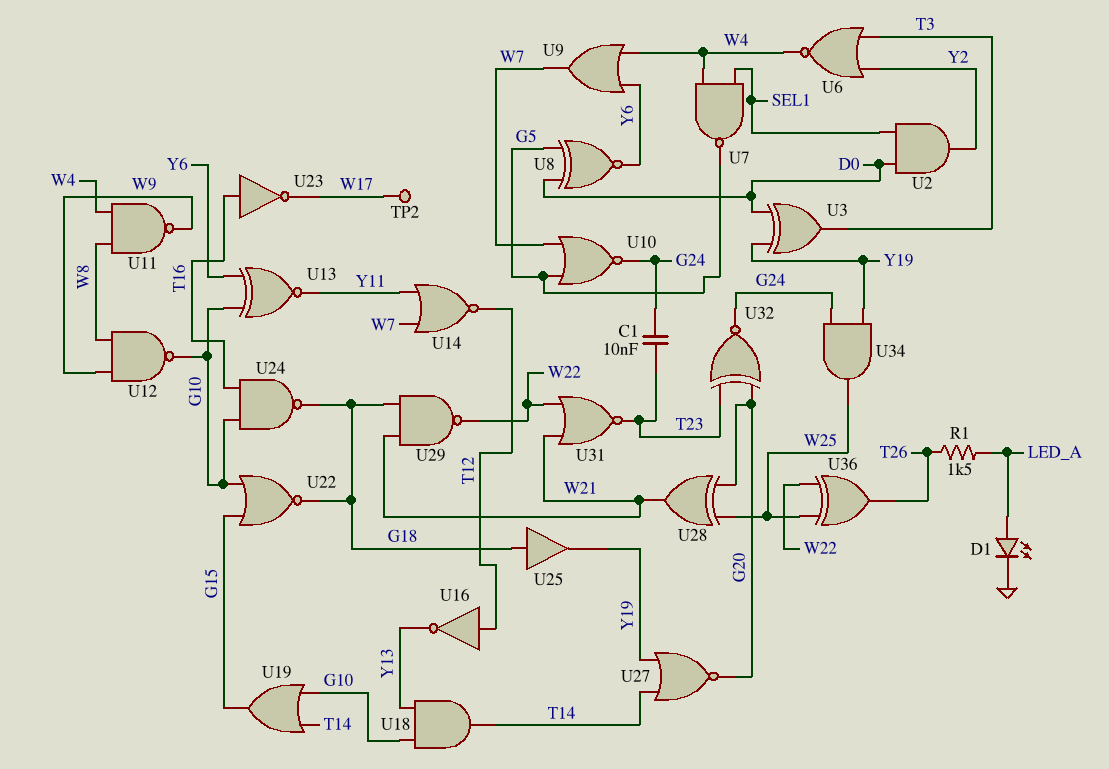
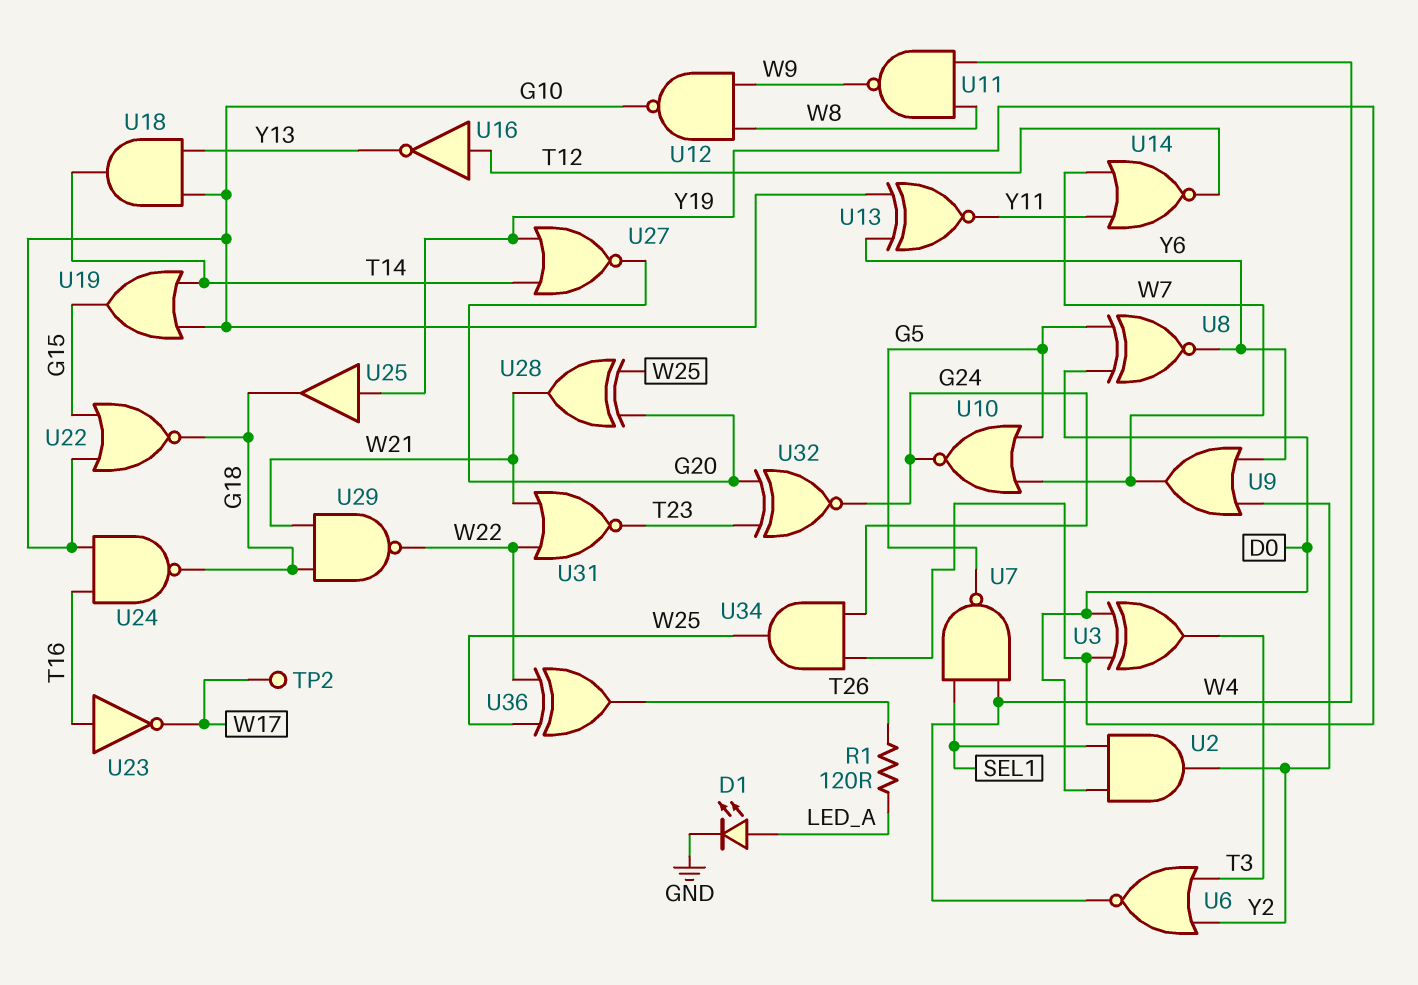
C1: 10nF (G24, T23) -> none
R1: 1.5k (LED_A, T26) -> 120 (LED_A, T26)
U9: OR (in W4, in Y6, out W7) -> OR (in Y2, in Y6, out W7)
U25: buffer (in G18, out Y19) -> buffer (in Y19, out G18)

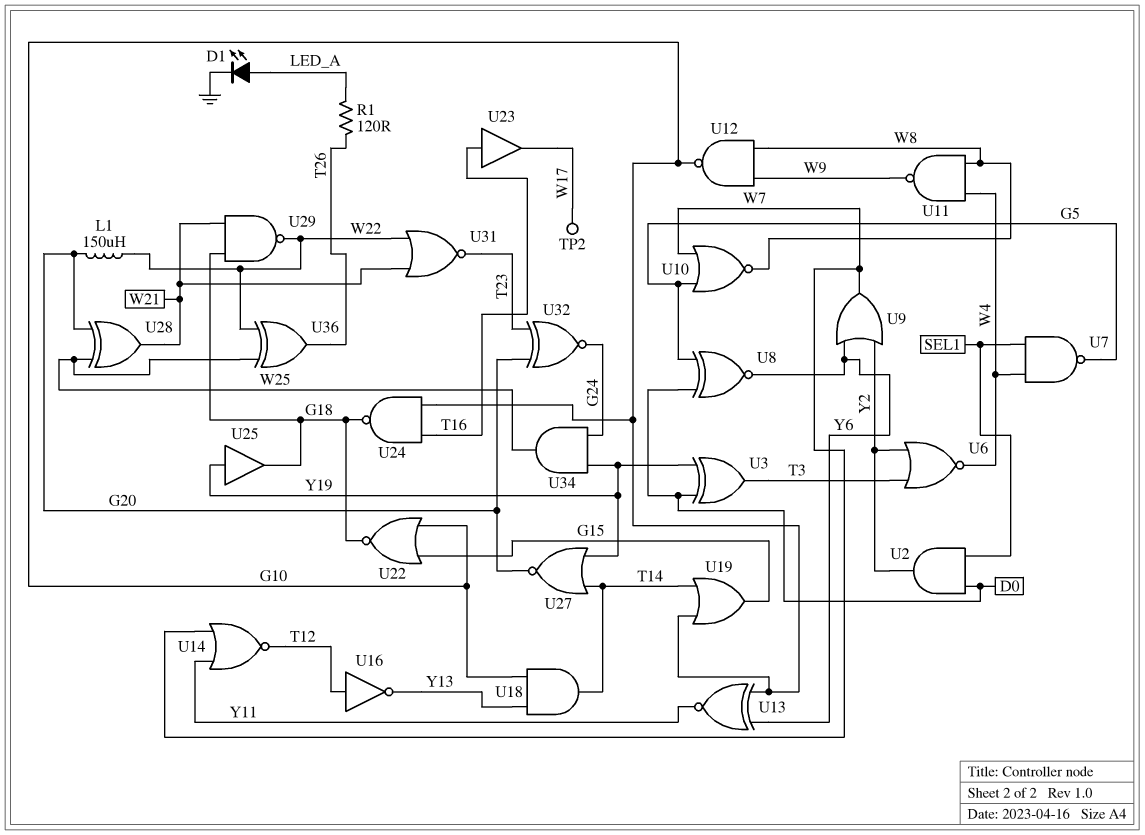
L1: none -> 150uH (G20, W22)
U10: NOR (in G5, in W7, out G24) -> NOR (in G5, in W7, out W8)
U23: NOT (in T16, out W17) -> buffer (in T16, out W17)

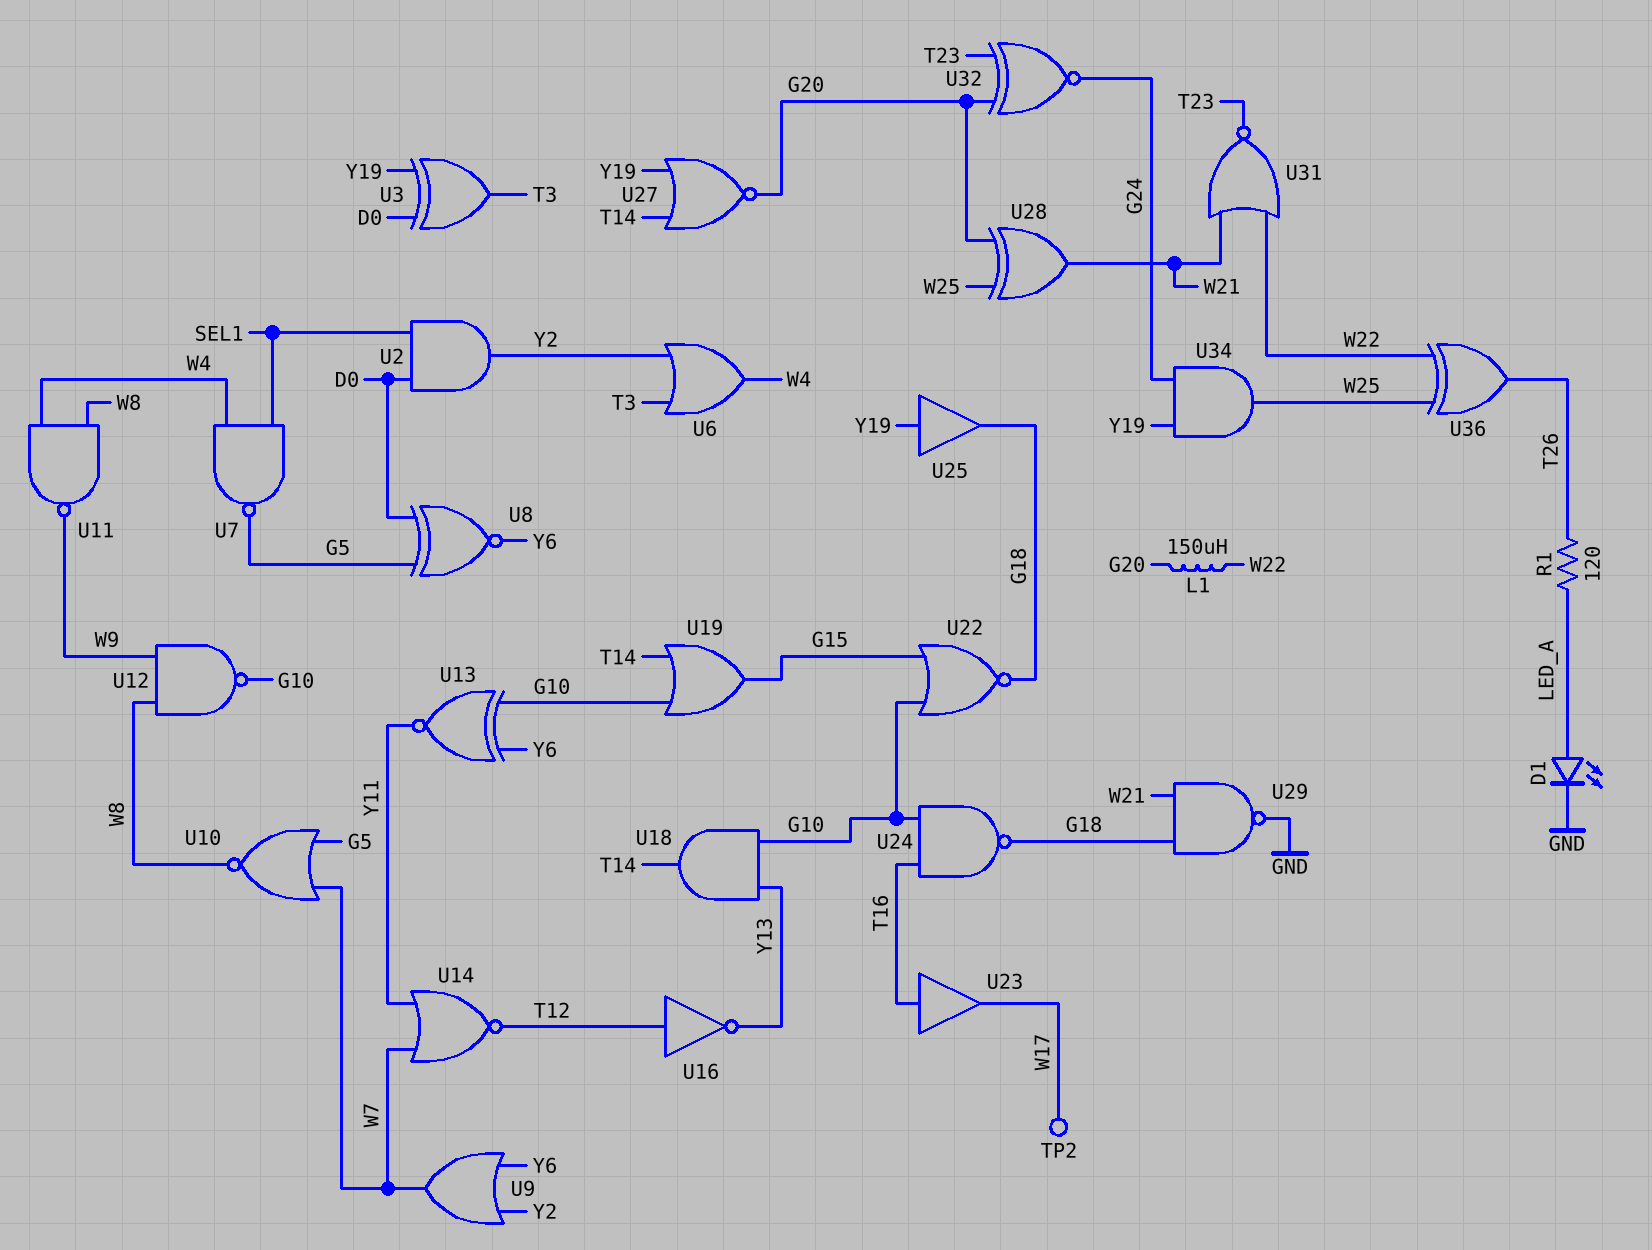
U6: NOR (in T3, in Y2, out W4) -> OR (in T3, in Y2, out W4)
U29: NAND (in G18, in W21, out W22) -> NAND (in G18, in W21, out GND)

